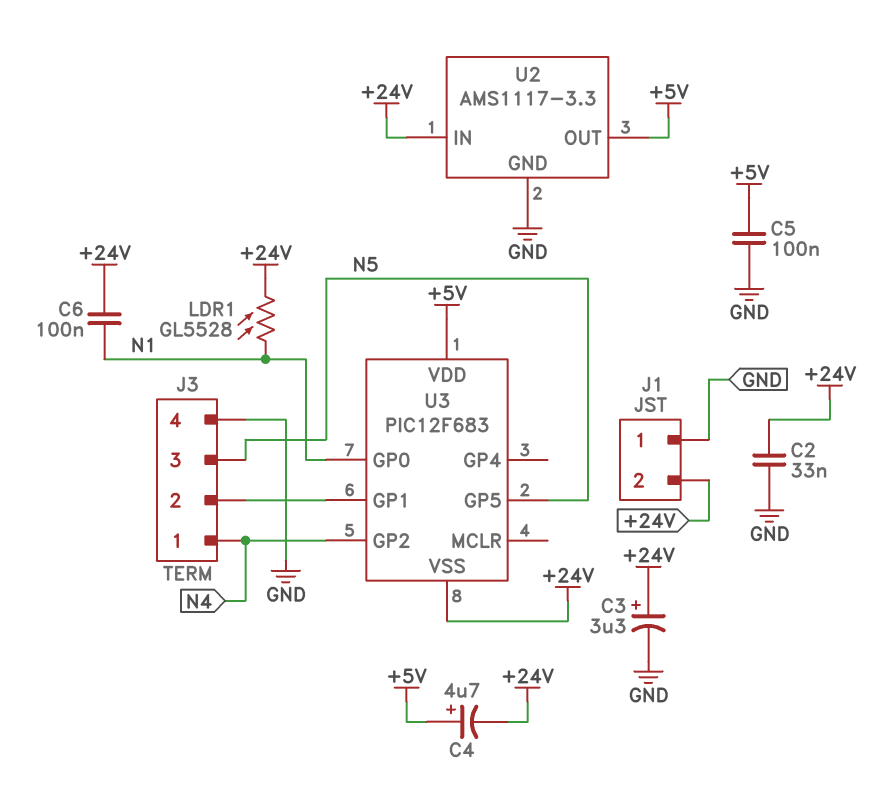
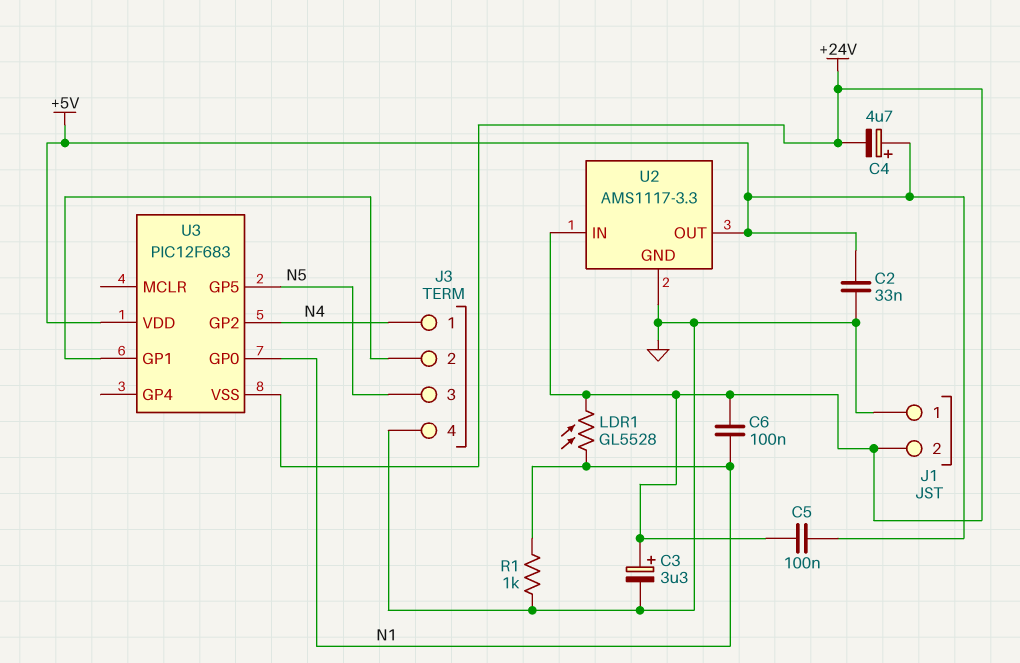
C2: 33nF (+24V, GND) -> 33nF (+5V, GND)
C5: 100nF (+5V, GND) -> 100nF (+5V, +24V)
R1: none -> 1k (GND, N1)

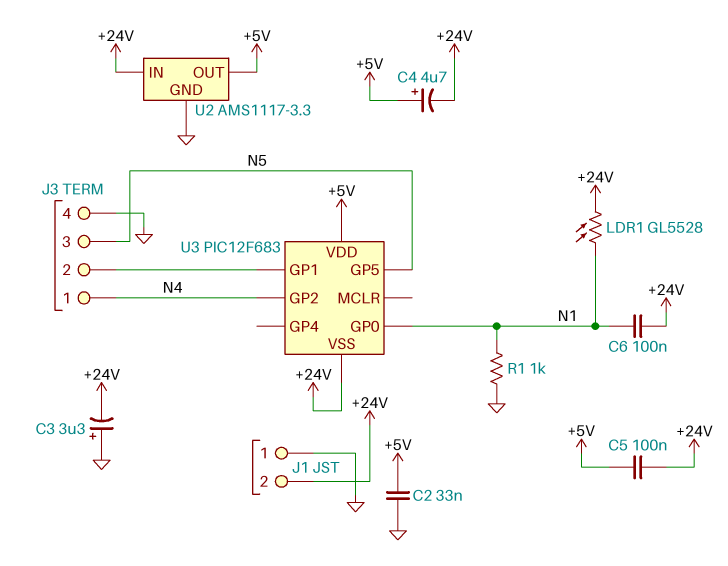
C3: 3.3uF (plus +24V, minus GND) -> 3.3uF (plus GND, minus +24V)

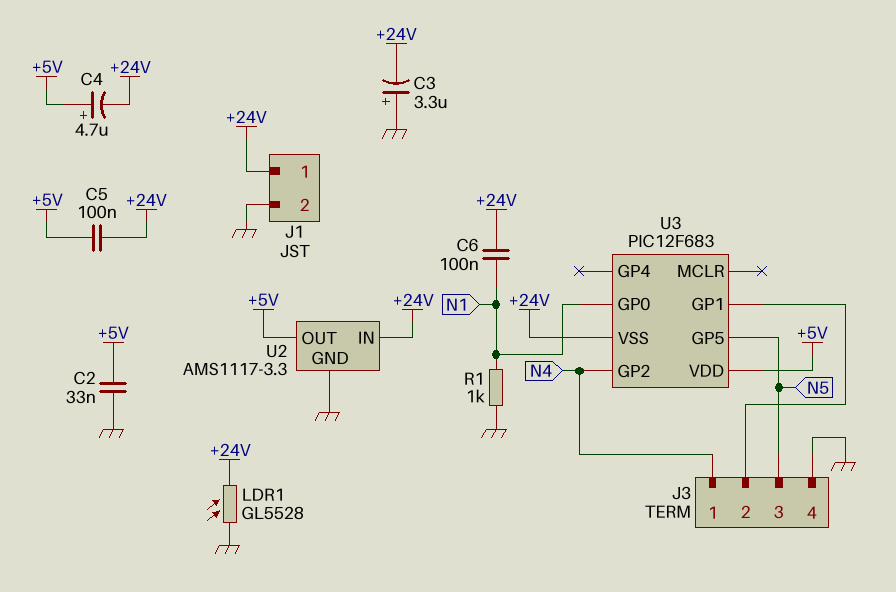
J1 pin 1: GND -> +24V
J1 pin 2: +24V -> GND
LDR1: GL5528 (+24V, N1) -> GL5528 (+24V, GND)

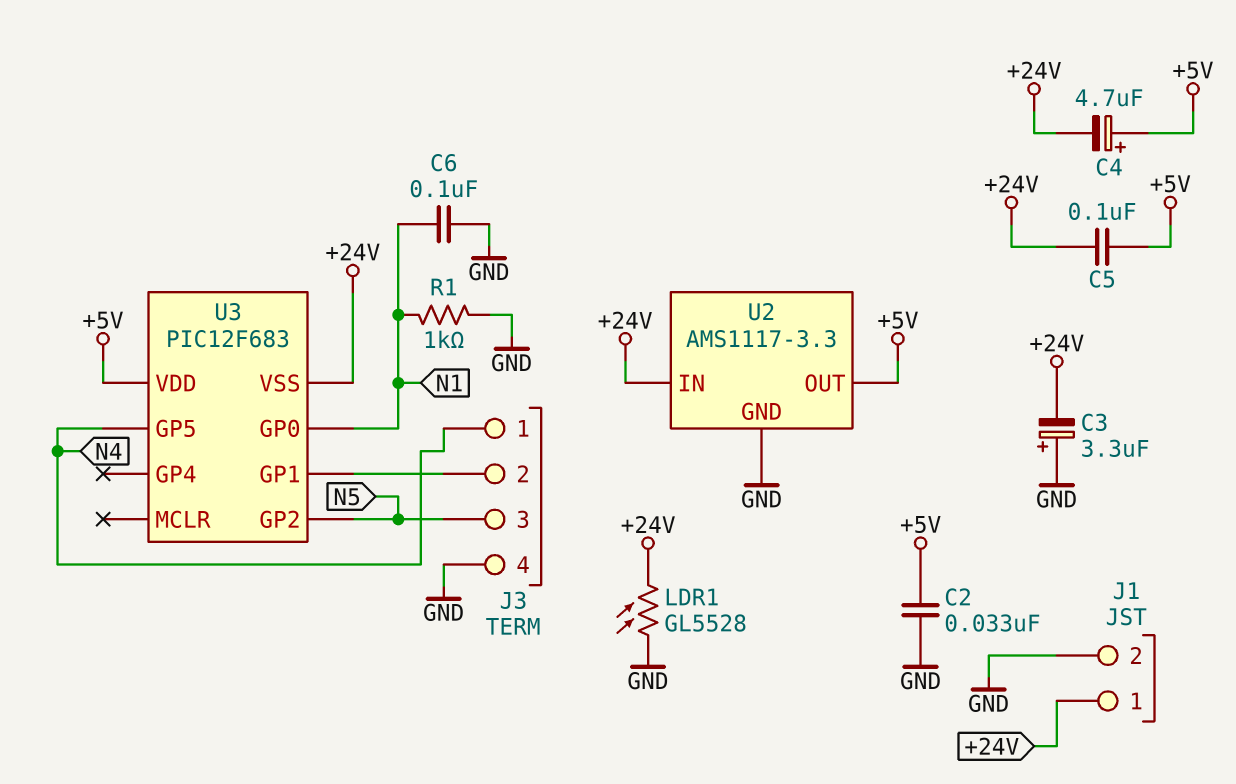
C6: 100nF (+24V, N1) -> 100nF (GND, N1)
U3 pin GP2: N4 -> N5
U3 pin GP5: N5 -> N4

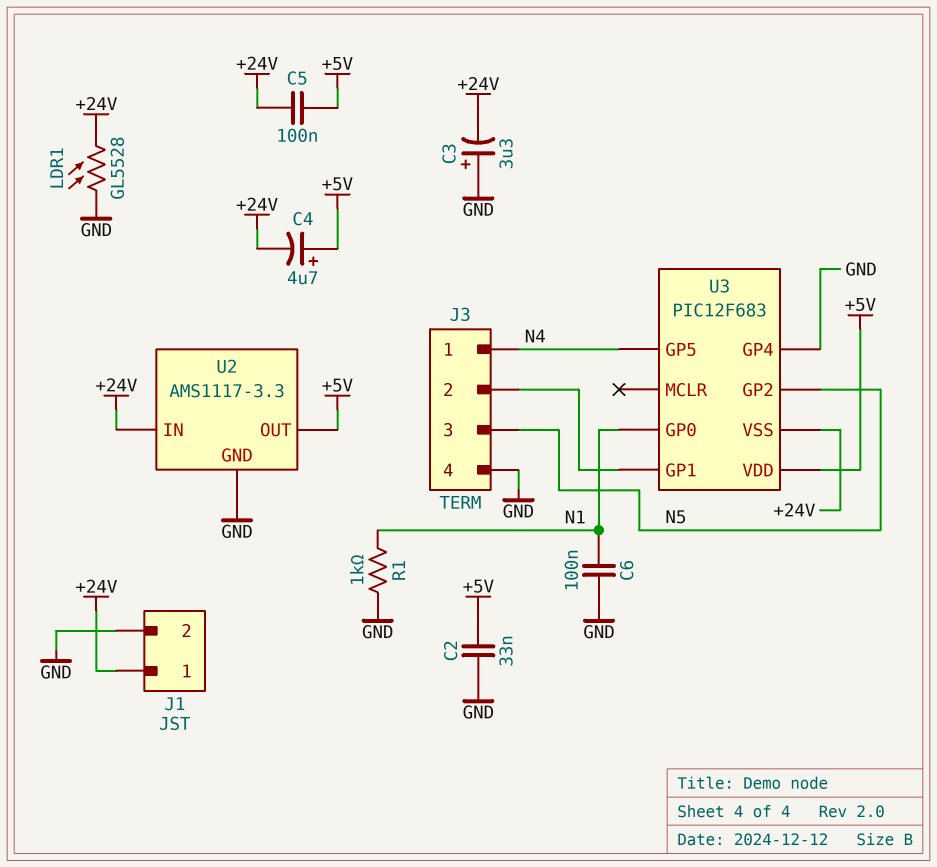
U3 pin GP4: none -> GND

